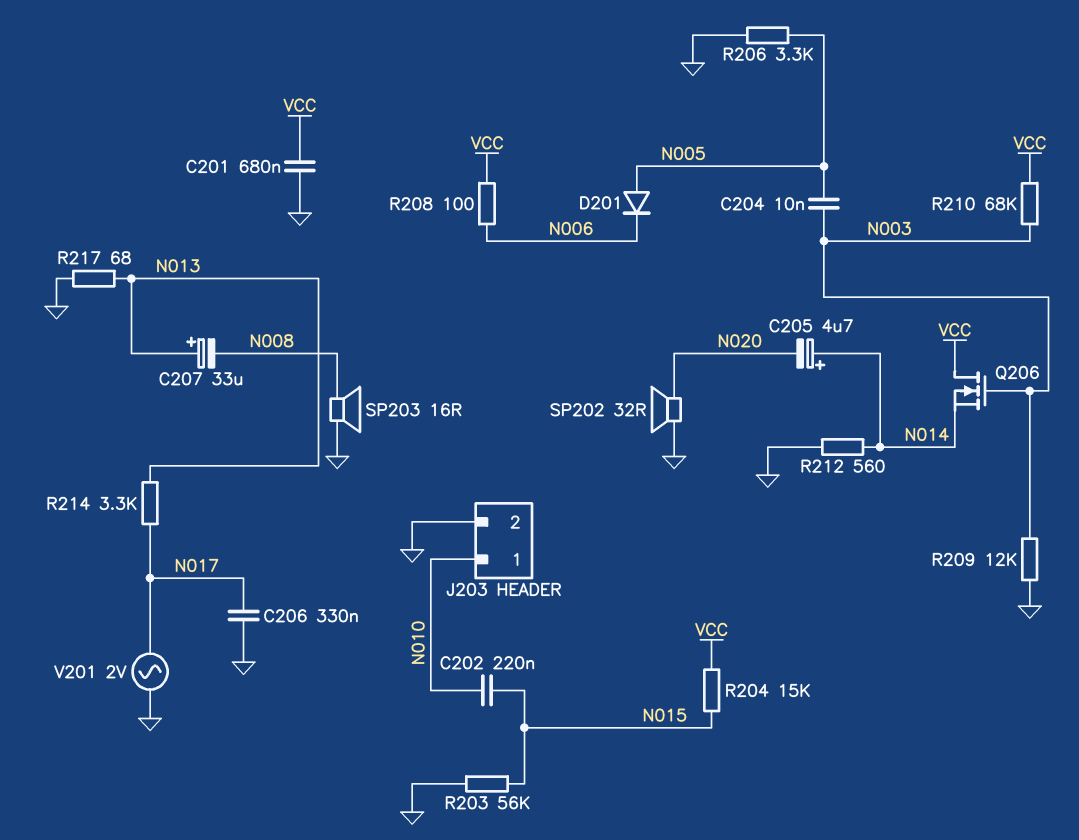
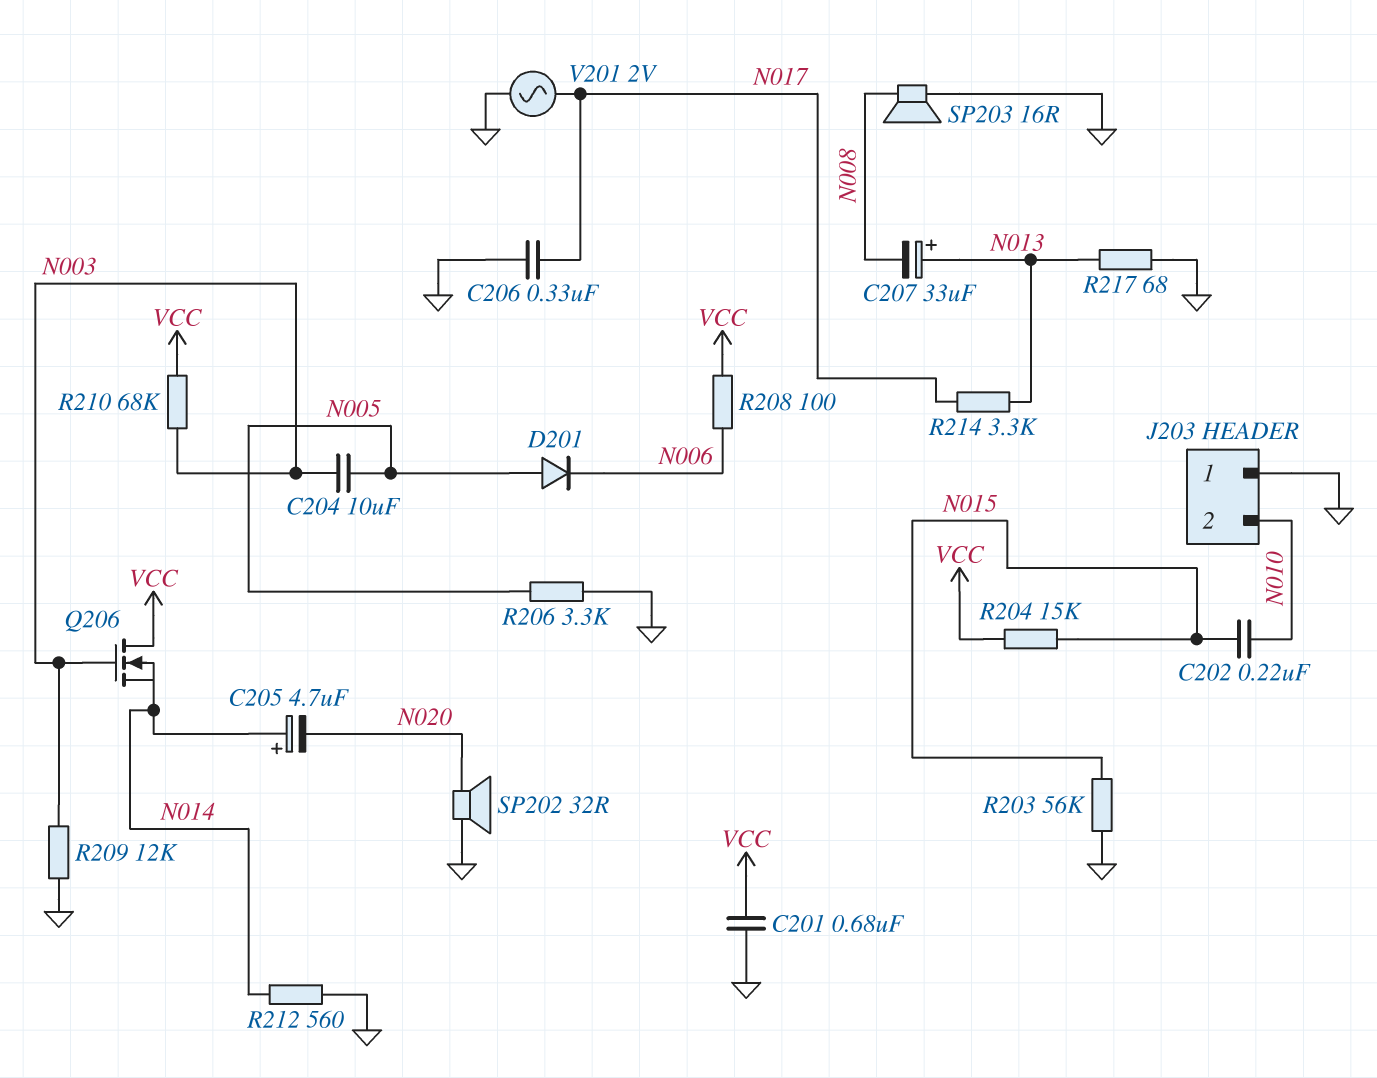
C204: 10nF (N003, N005) -> 10uF (N003, N005)
J203 pin 1: N010 -> GND
J203 pin 2: GND -> N010

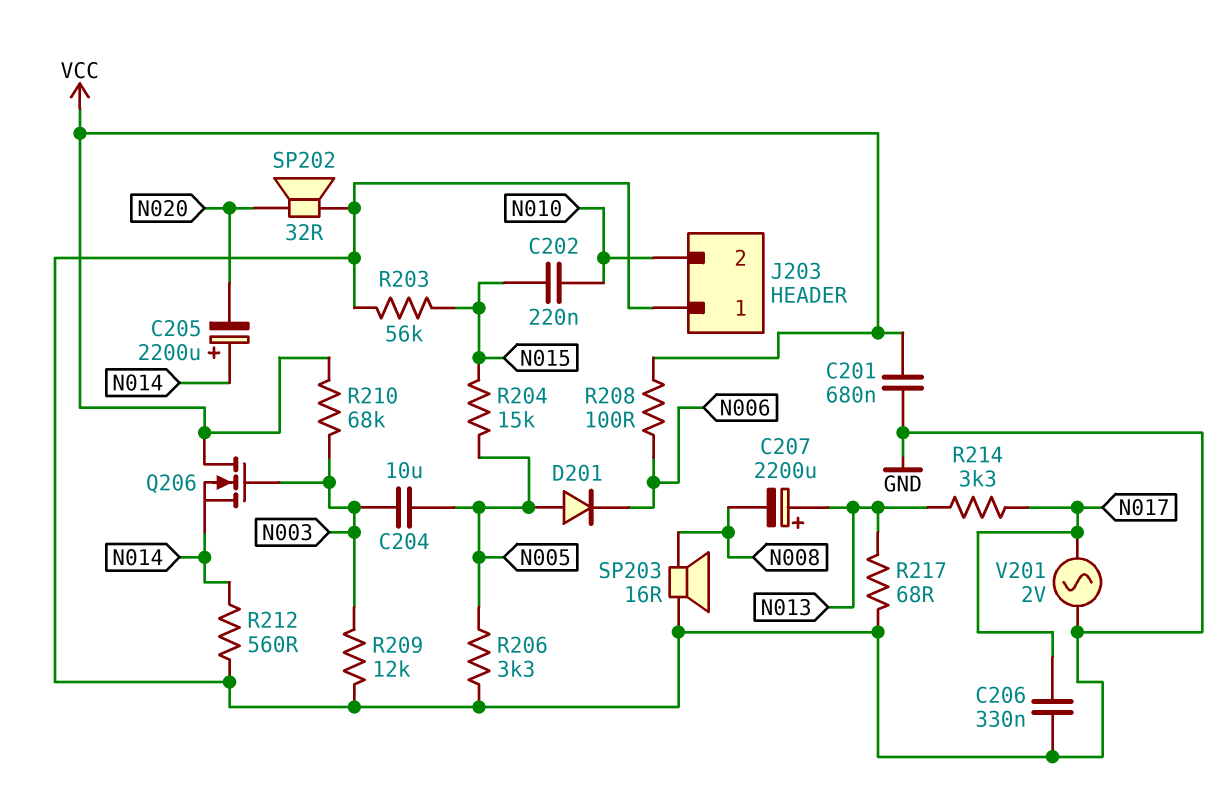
C205: 4.7uF (plus N014, minus N020) -> 2200uF (plus N014, minus N020)
C207: 33uF (plus N013, minus N008) -> 2200uF (plus N013, minus N008)
R204: 15k (N015, VCC) -> 15k (N005, N015)

